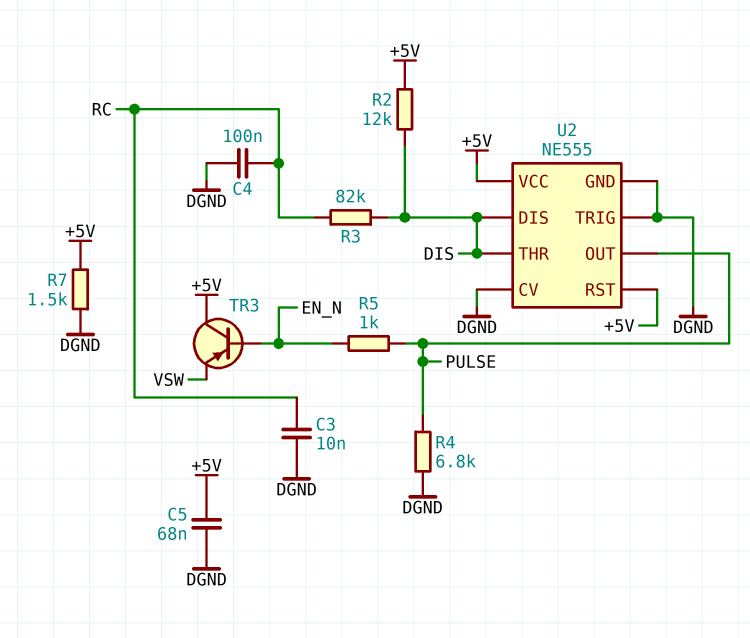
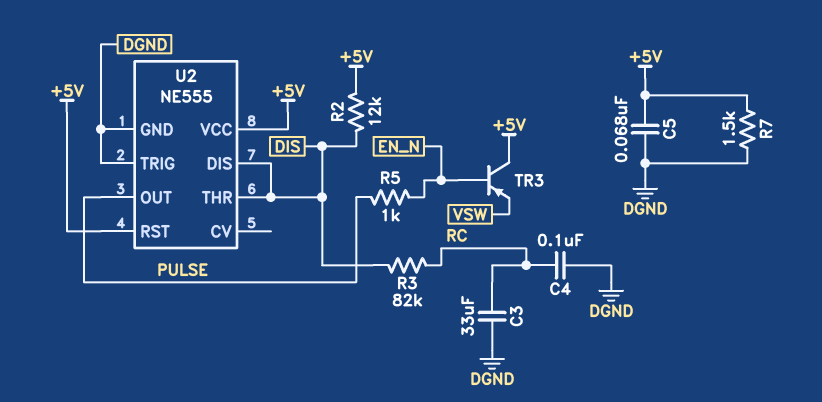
C3: 10nF (DGND, RC) -> 33uF (DGND, RC)
R4: 6.8k (DGND, PULSE) -> none
U2 pin CV: DGND -> none

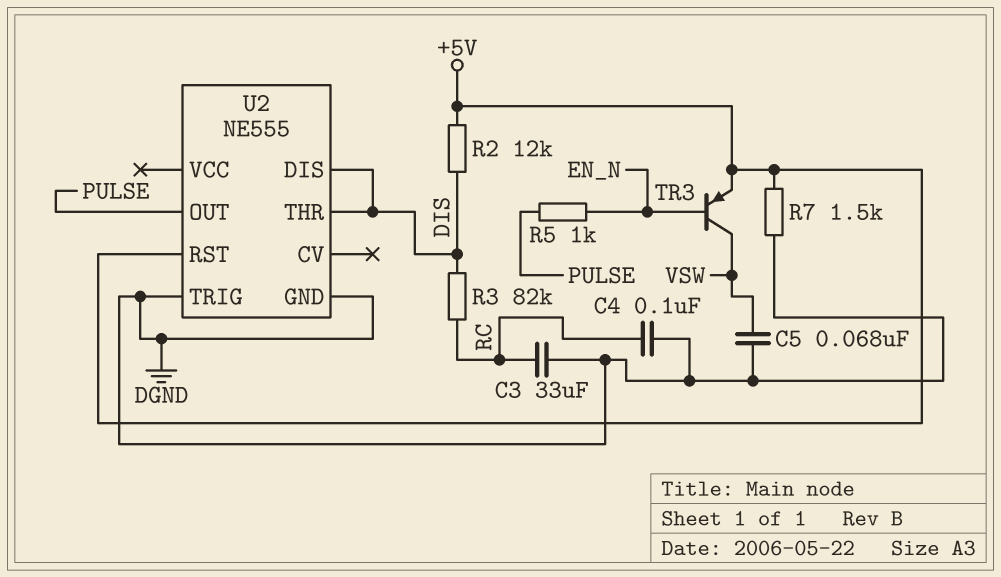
C5: 68nF (+5V, DGND) -> 68nF (DGND, VSW)
TR3: PNP (B EN_N, C +5V, E VSW) -> PNP (B EN_N, C VSW, E +5V)
U2 pin VCC: +5V -> none

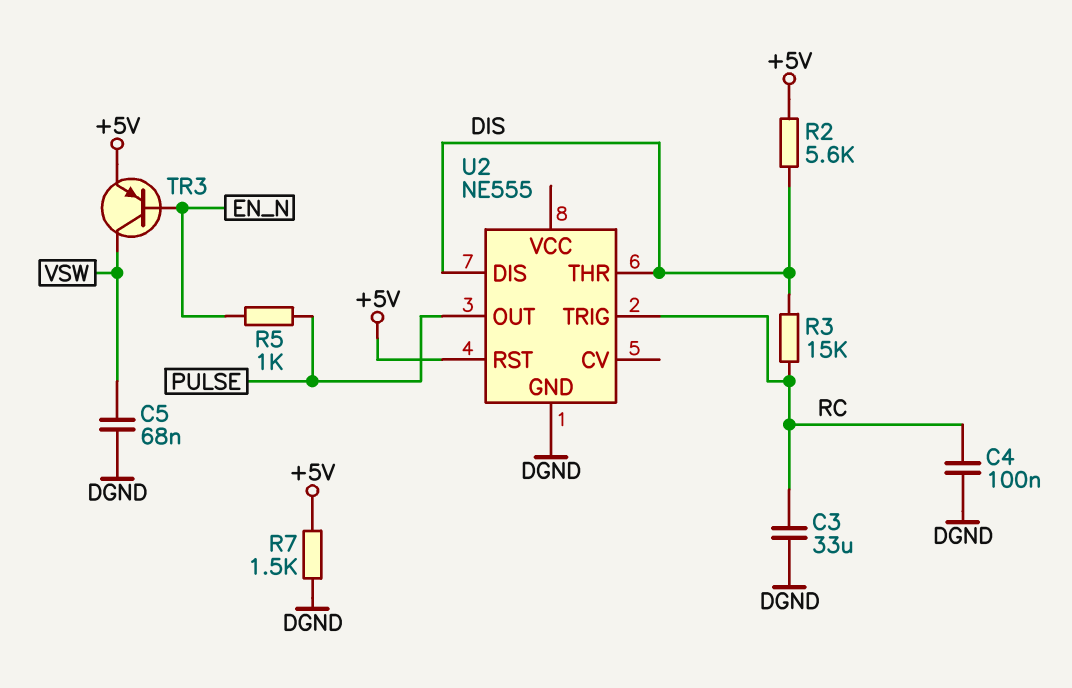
R2: 12k (+5V, DIS) -> 5.6k (+5V, DIS)
R3: 82k (DIS, RC) -> 15k (DIS, RC)
U2 pin TRIG: DGND -> RC

